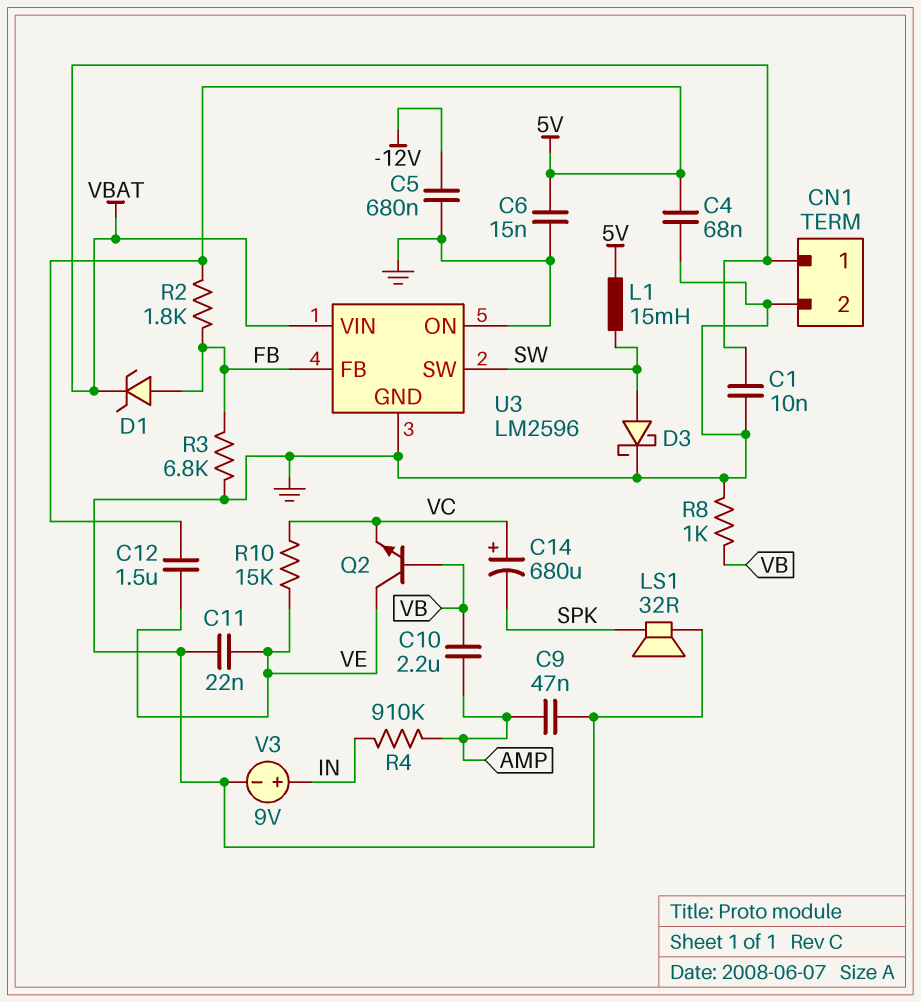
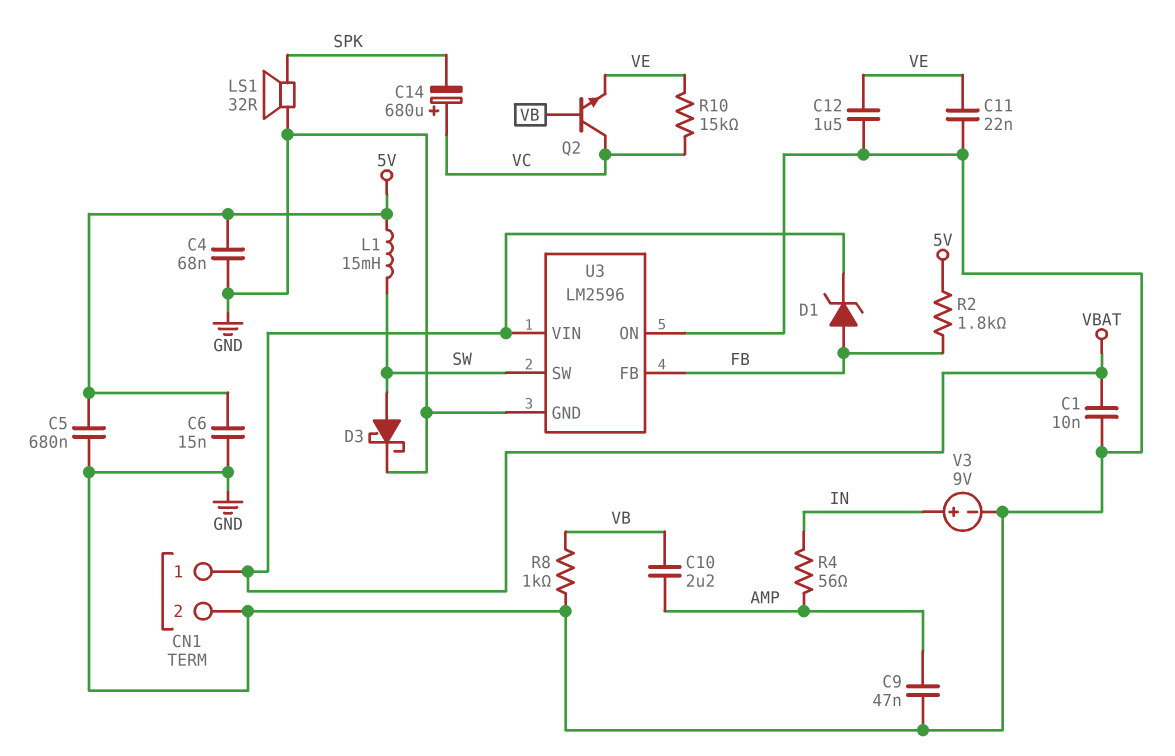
C5: 680nF (-12V, GND) -> 680nF (5V, GND)
C12: 1.5uF (5V, VE) -> 1.5uF (GND, VE)
Q2: NPN (B VB, C VE, E VC) -> NPN (B VB, C VC, E VE)
R3: 6.8k (FB, GND) -> none
R4: 910k (AMP, IN) -> 56 (AMP, IN)

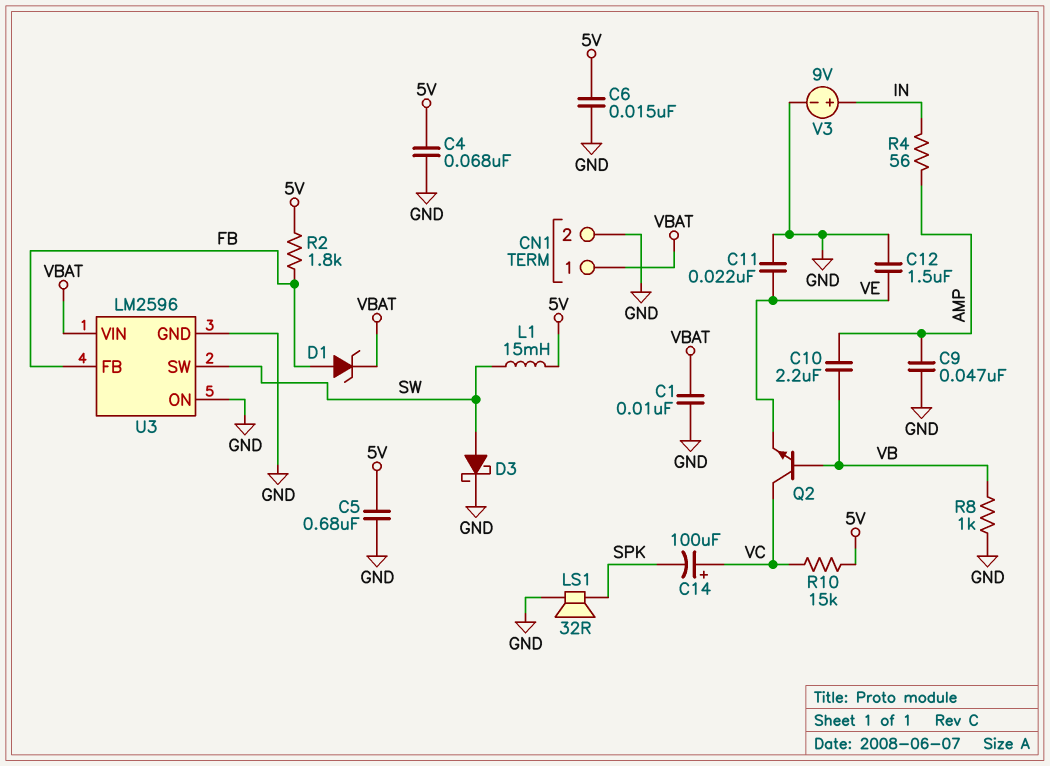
C14: 680uF (plus VC, minus SPK) -> 100uF (plus VC, minus SPK)
R10: 15k (VC, VE) -> 15k (5V, VC)

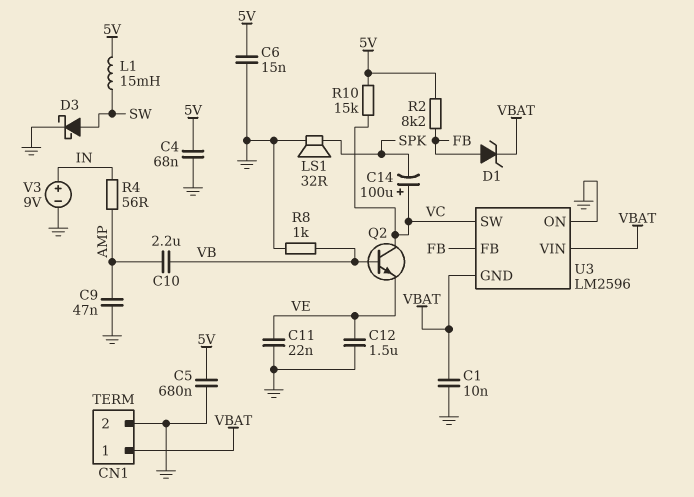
R2: 1.8k (5V, FB) -> 8.2k (5V, FB)
U3 pin GND: GND -> VBAT
U3 pin SW: SW -> VC

